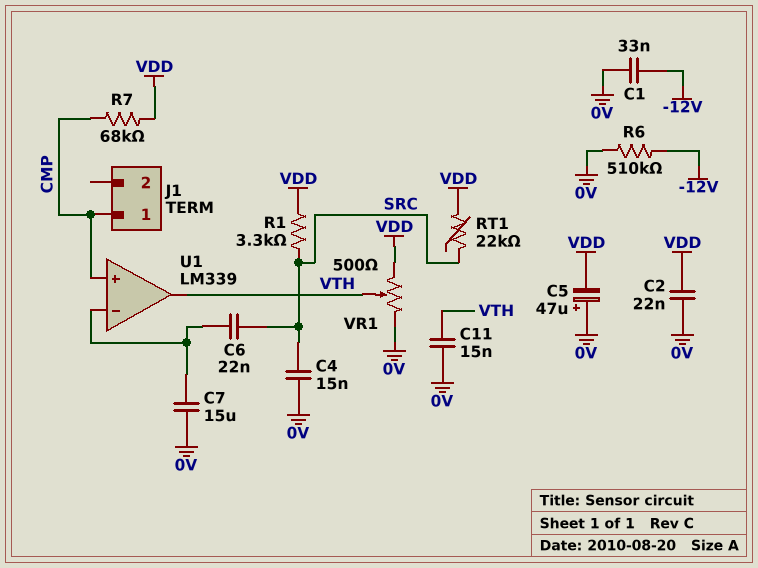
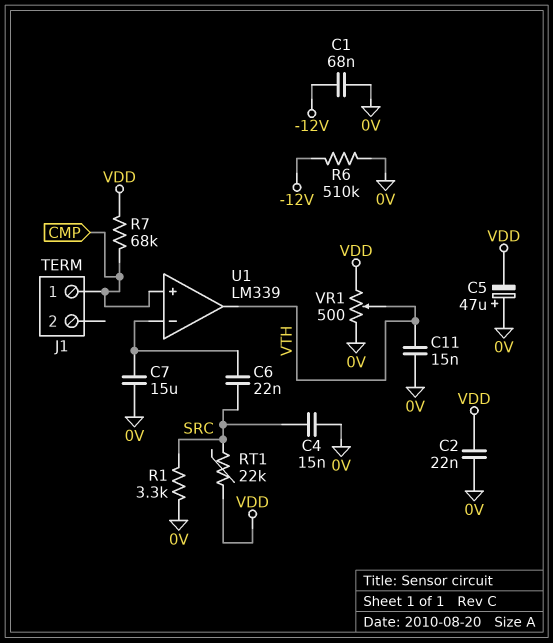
C1: 33nF (-12V, 0V) -> 68nF (-12V, 0V)
R1: 3.3k (SRC, VDD) -> 3.3k (0V, SRC)

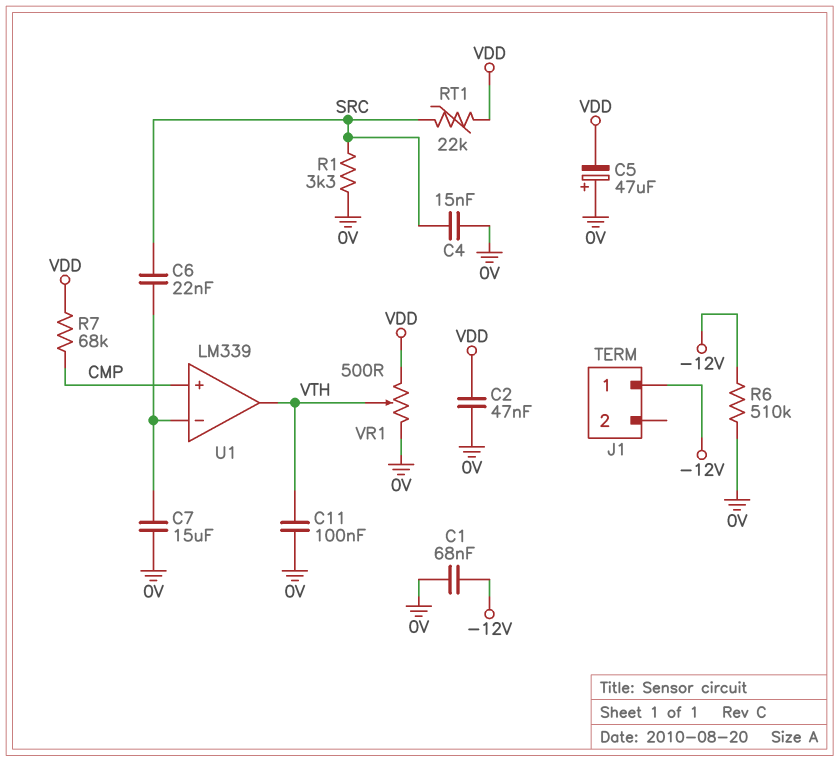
C2: 22nF (0V, VDD) -> 47nF (0V, VDD)
C11: 15nF (0V, VTH) -> 100nF (0V, VTH)
J1 pin 1: CMP -> -12V

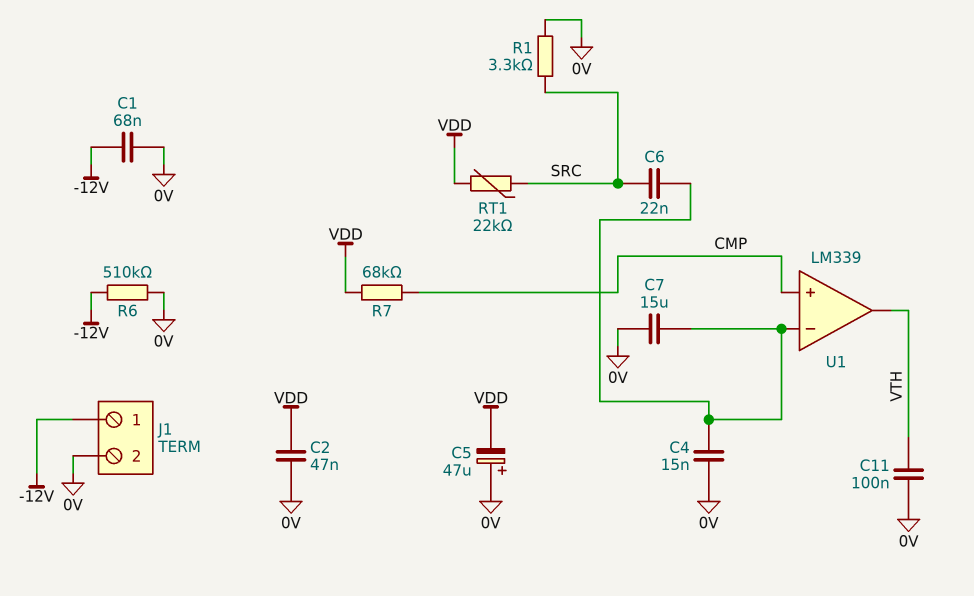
C4: 15nF (0V, SRC) -> 15nF (0V, U1/in-)
J1 pin 2: none -> 0V
VR1: 500 (0V, VDD, wiper VTH) -> none

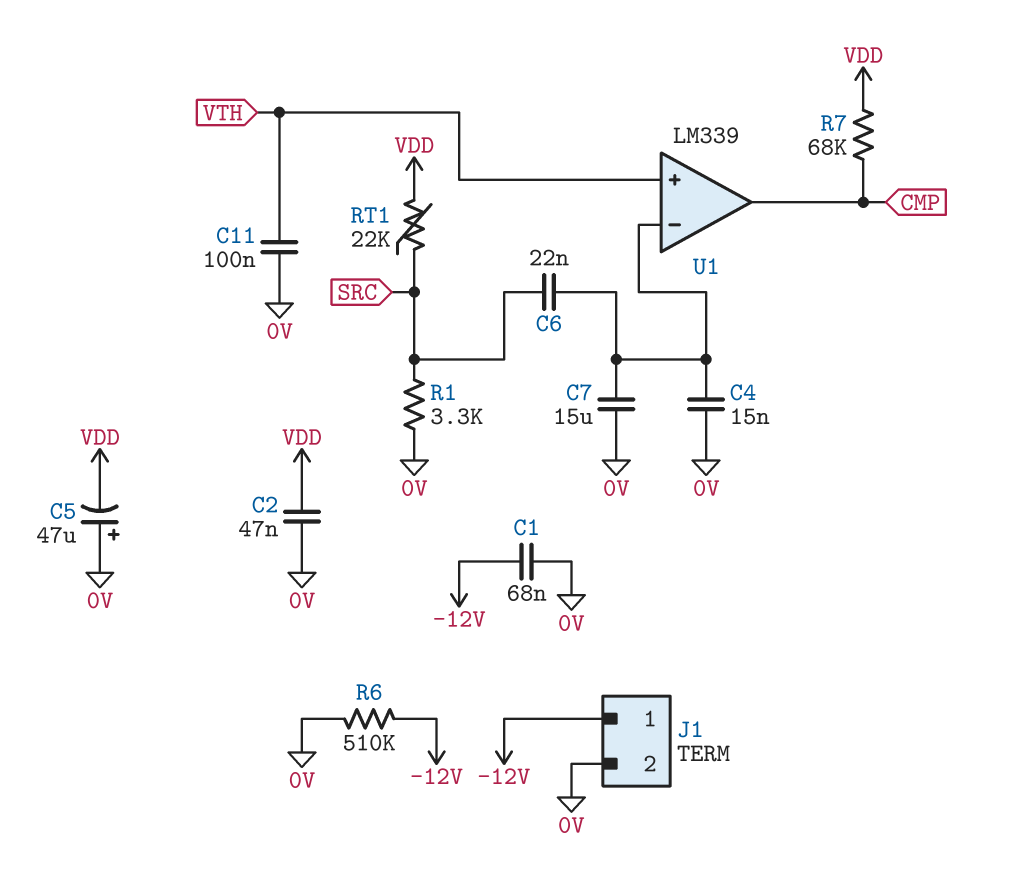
U1 pin in+: CMP -> VTH
U1 pin out: VTH -> CMP

